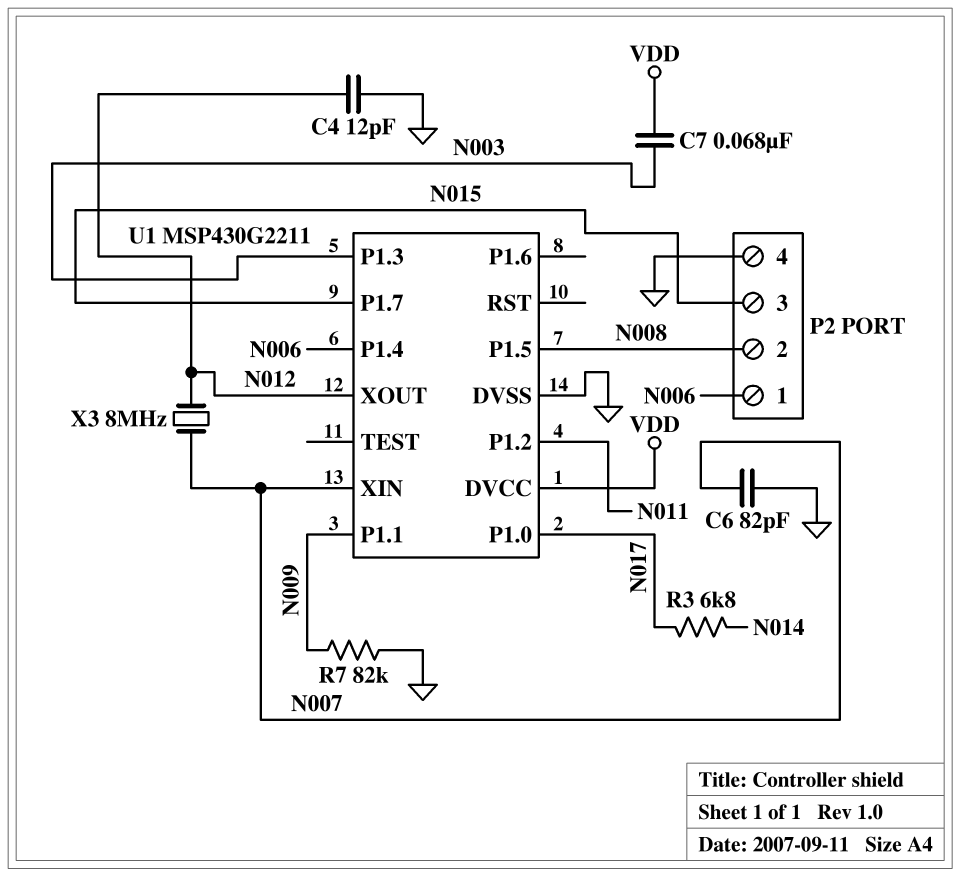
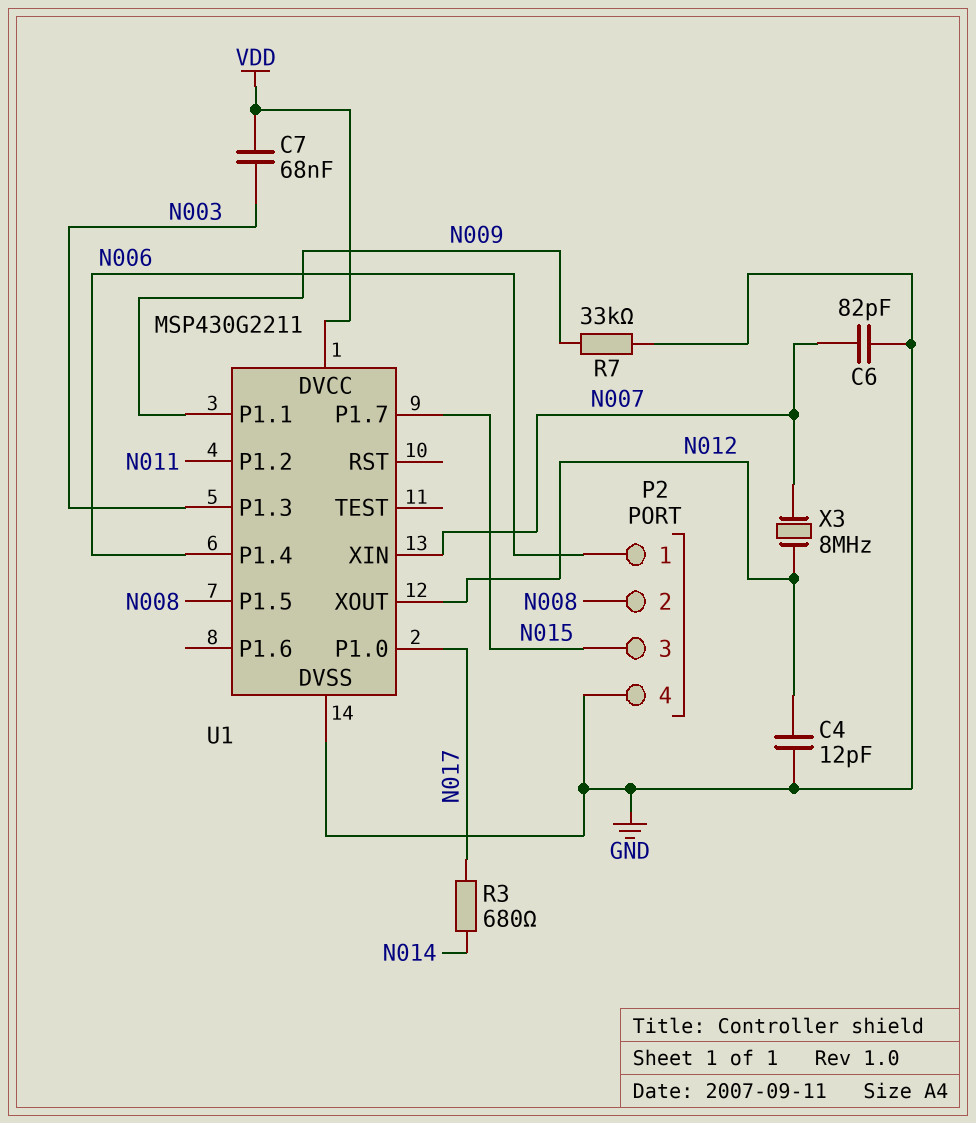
R3: 6.8k (N014, N017) -> 680 (N014, N017)
R7: 82k (GND, N009) -> 33k (GND, N009)

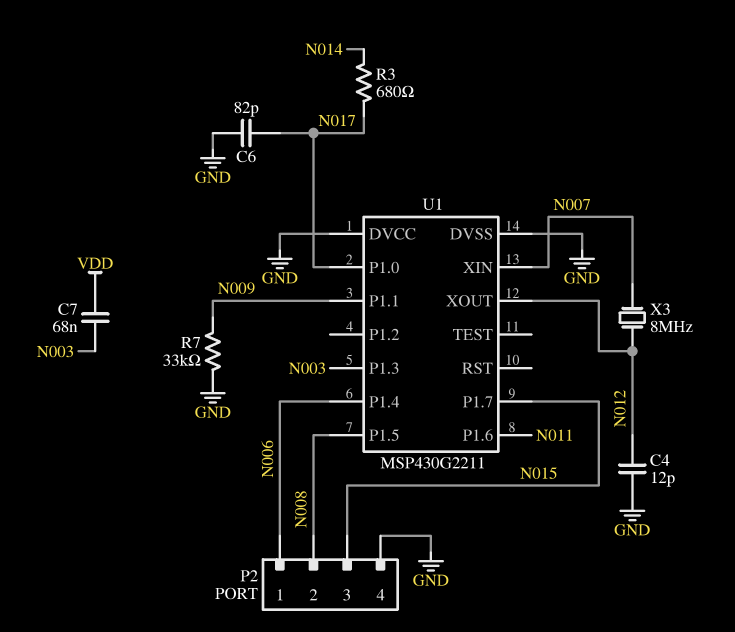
C6: 82pF (GND, N007) -> 82pF (GND, N017)
U1 pin DVCC: VDD -> GND
U1 pin P1.2: N011 -> none
U1 pin P1.6: none -> N011

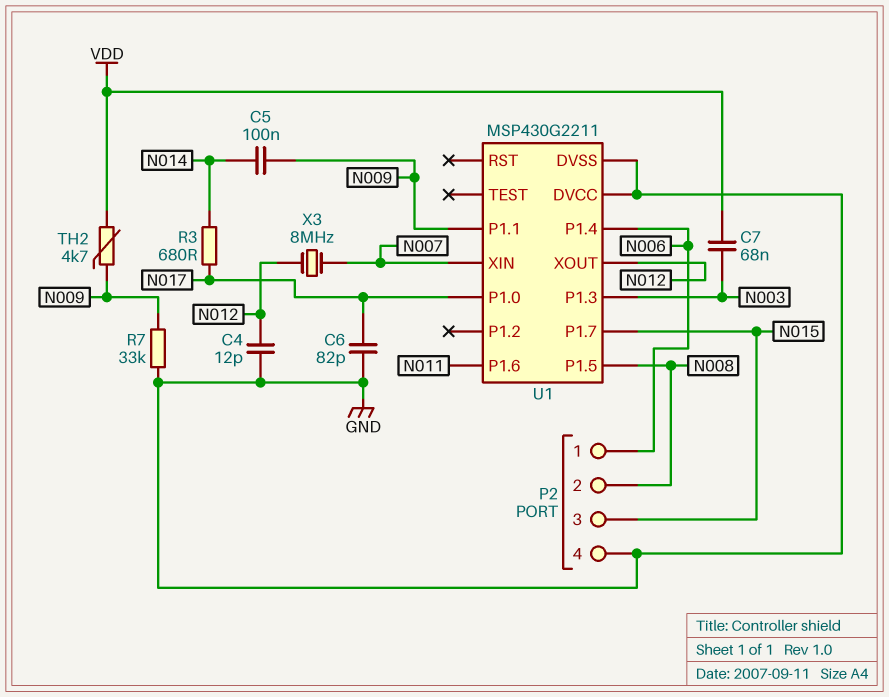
C5: none -> 100nF (N009, N014)
TH2: none -> 4.7k (N009, VDD)

